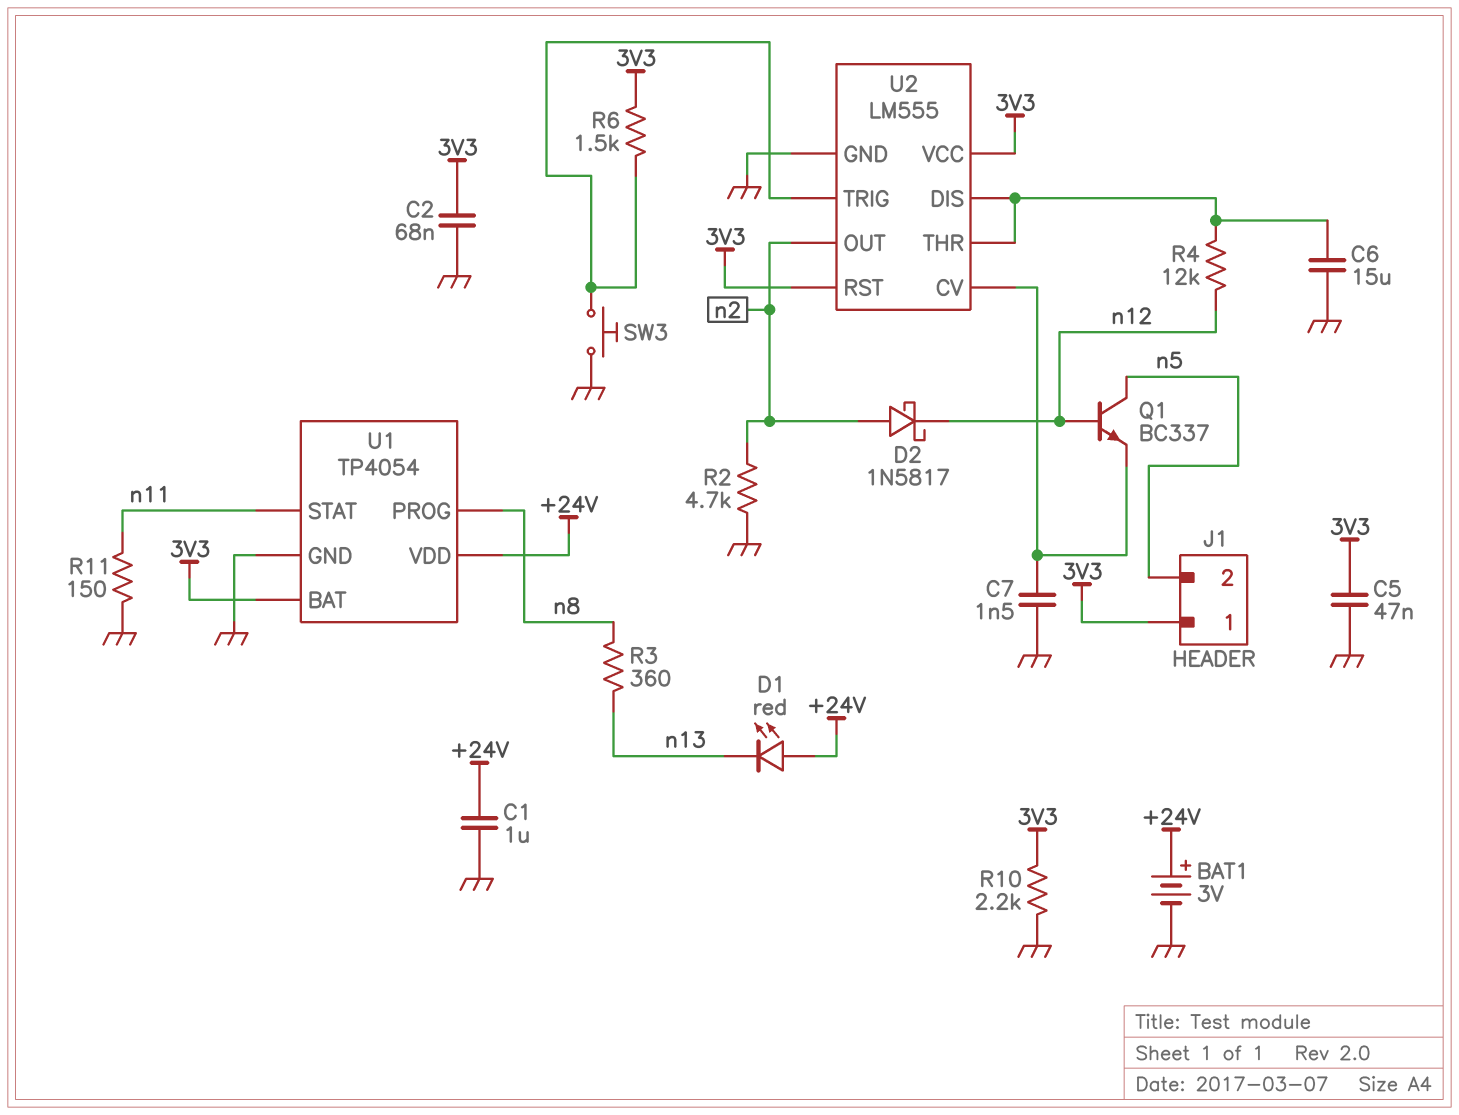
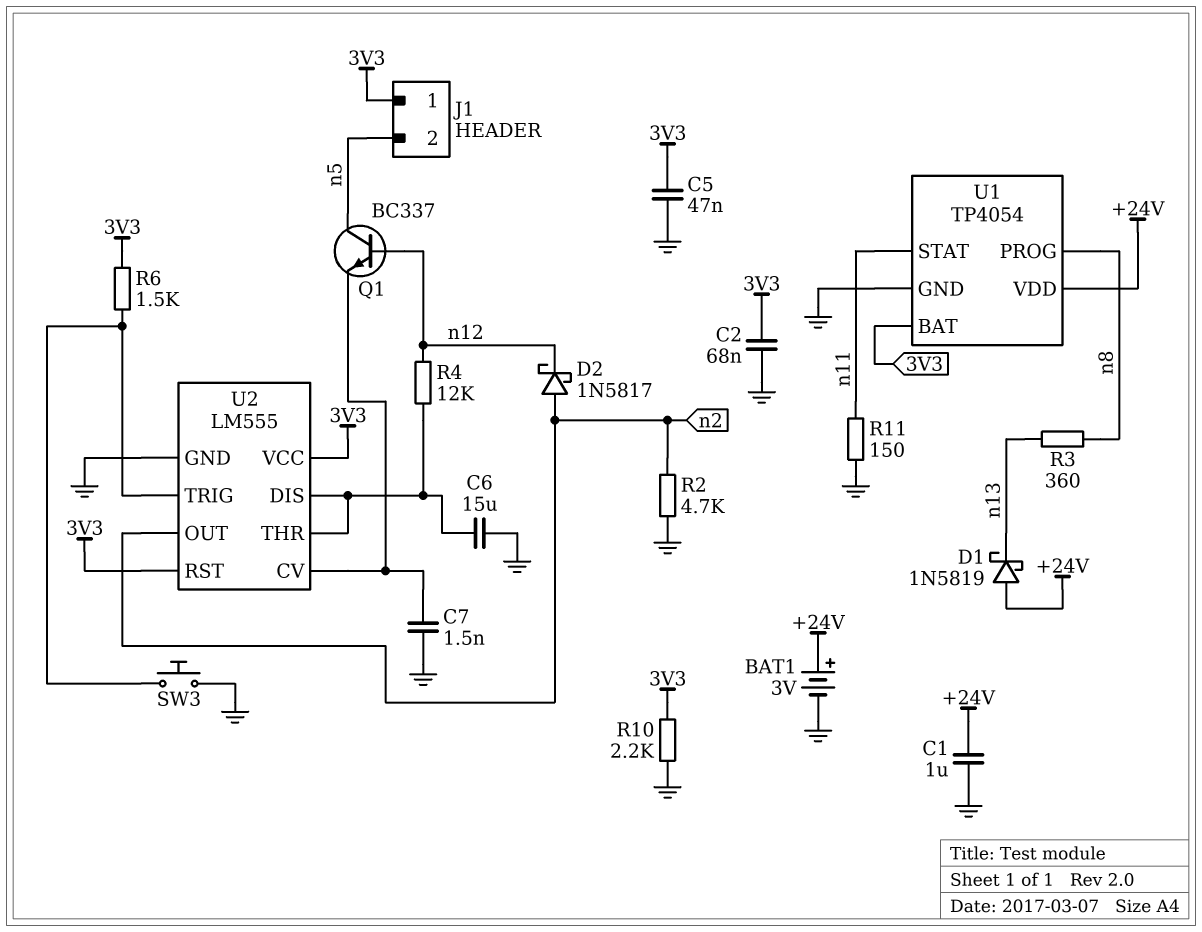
D1: LED red (A +24V, K n13) -> schottky 1N5819 (A +24V, K n13)

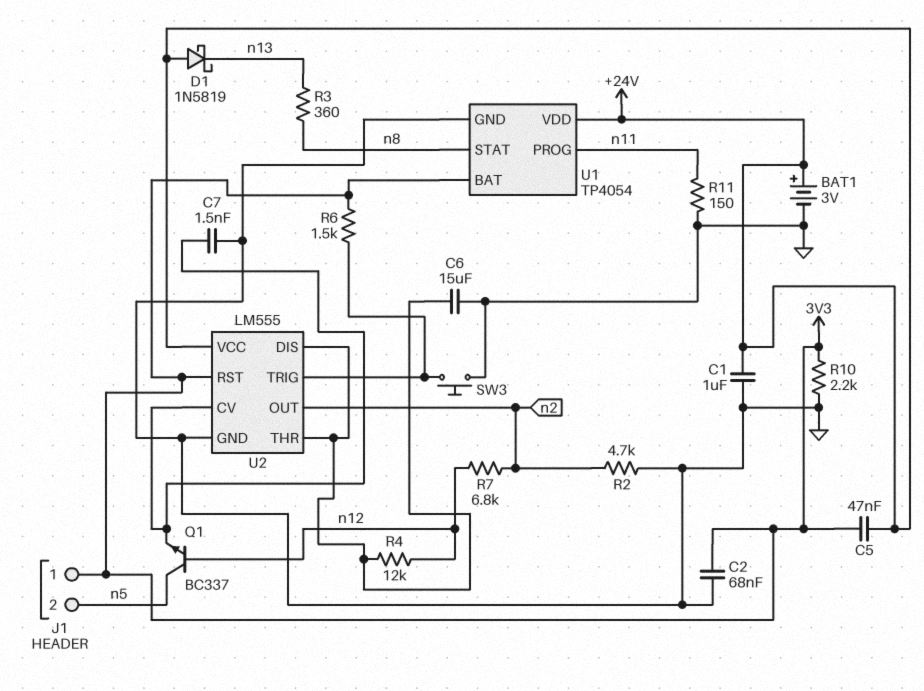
C5: 47nF (3V3, GND) -> 47nF (+24V, 3V3)
D2: schottky 1N5817 (A n2, K n12) -> none
R7: none -> 6.8k (n2, n12)
U1 pin PROG: n8 -> n11
U1 pin STAT: n11 -> n8
U2 pin VCC: 3V3 -> +24V

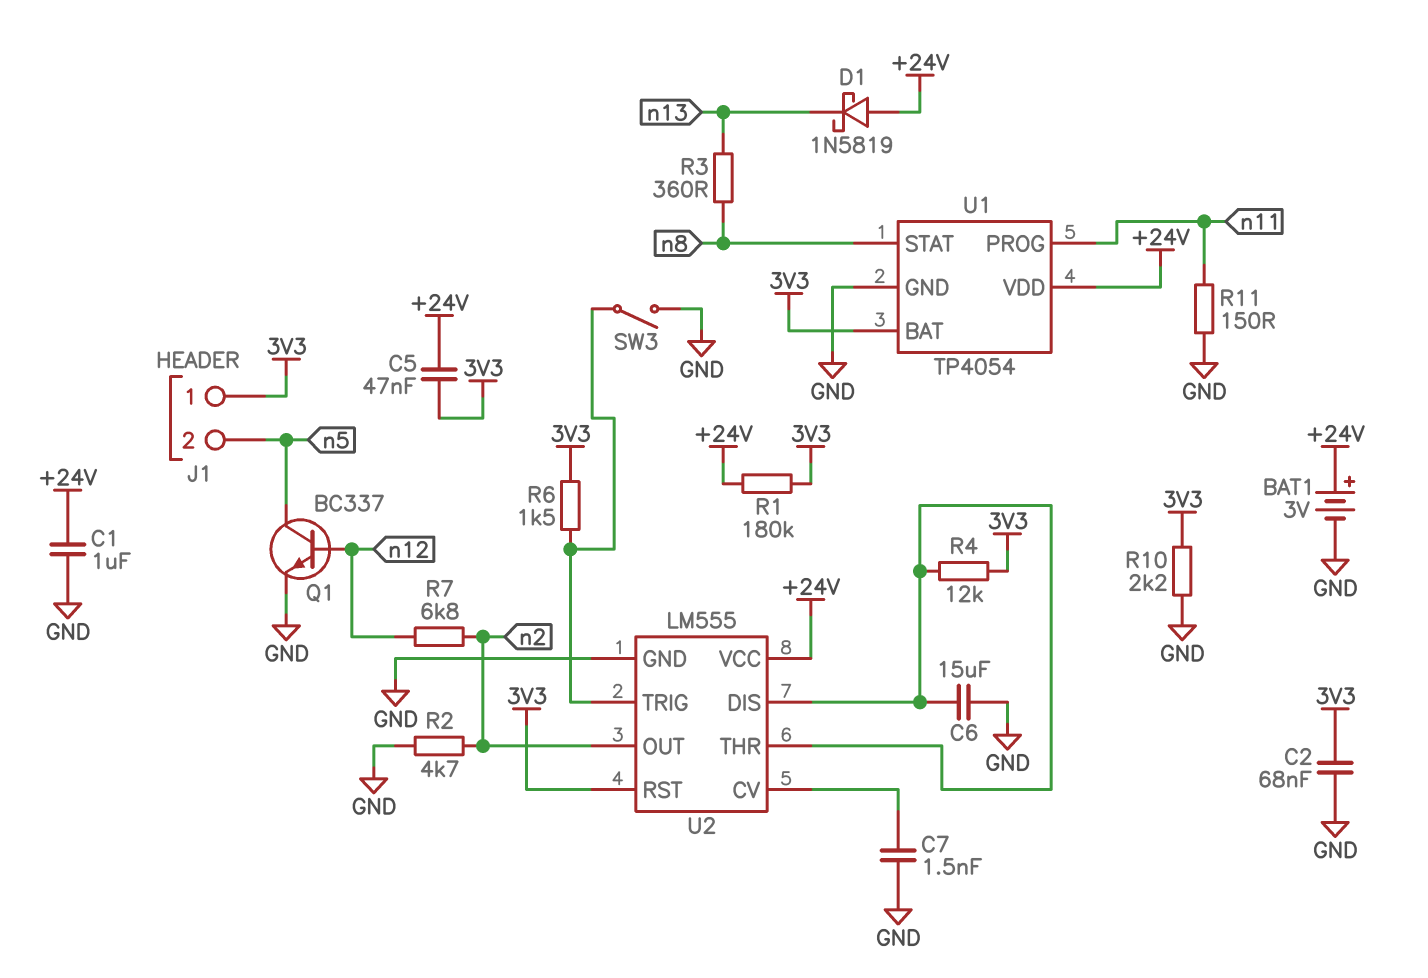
Q1: NPN BC337 (B n12, C n5, E U2/CV) -> NPN BC337 (B n12, C n5, E GND)
R1: none -> 180k (+24V, 3V3)
R4: 12k (U2/DIS, n12) -> 12k (3V3, U2/DIS)
SW3: button (GND, U2/TRIG) -> switch (GND, U2/TRIG)

